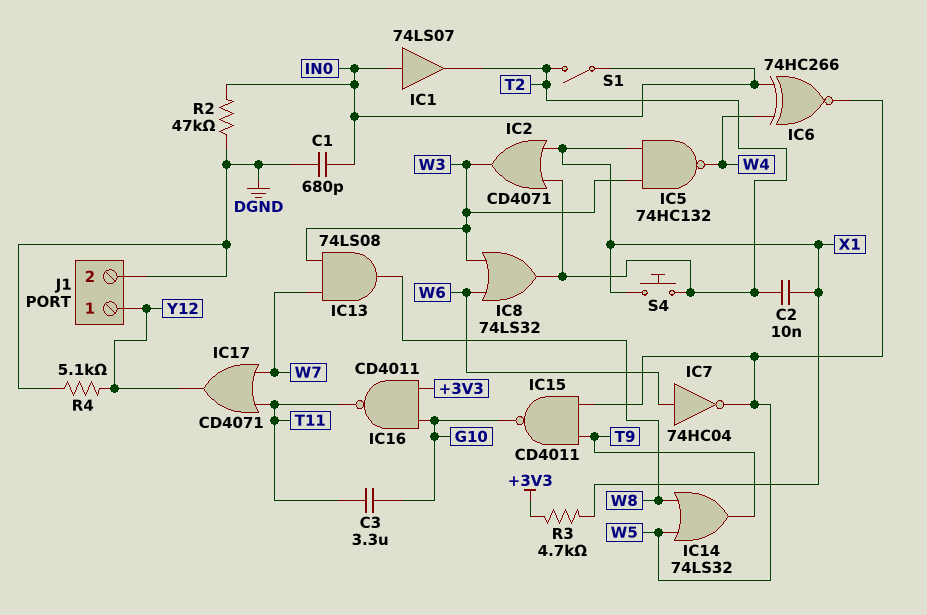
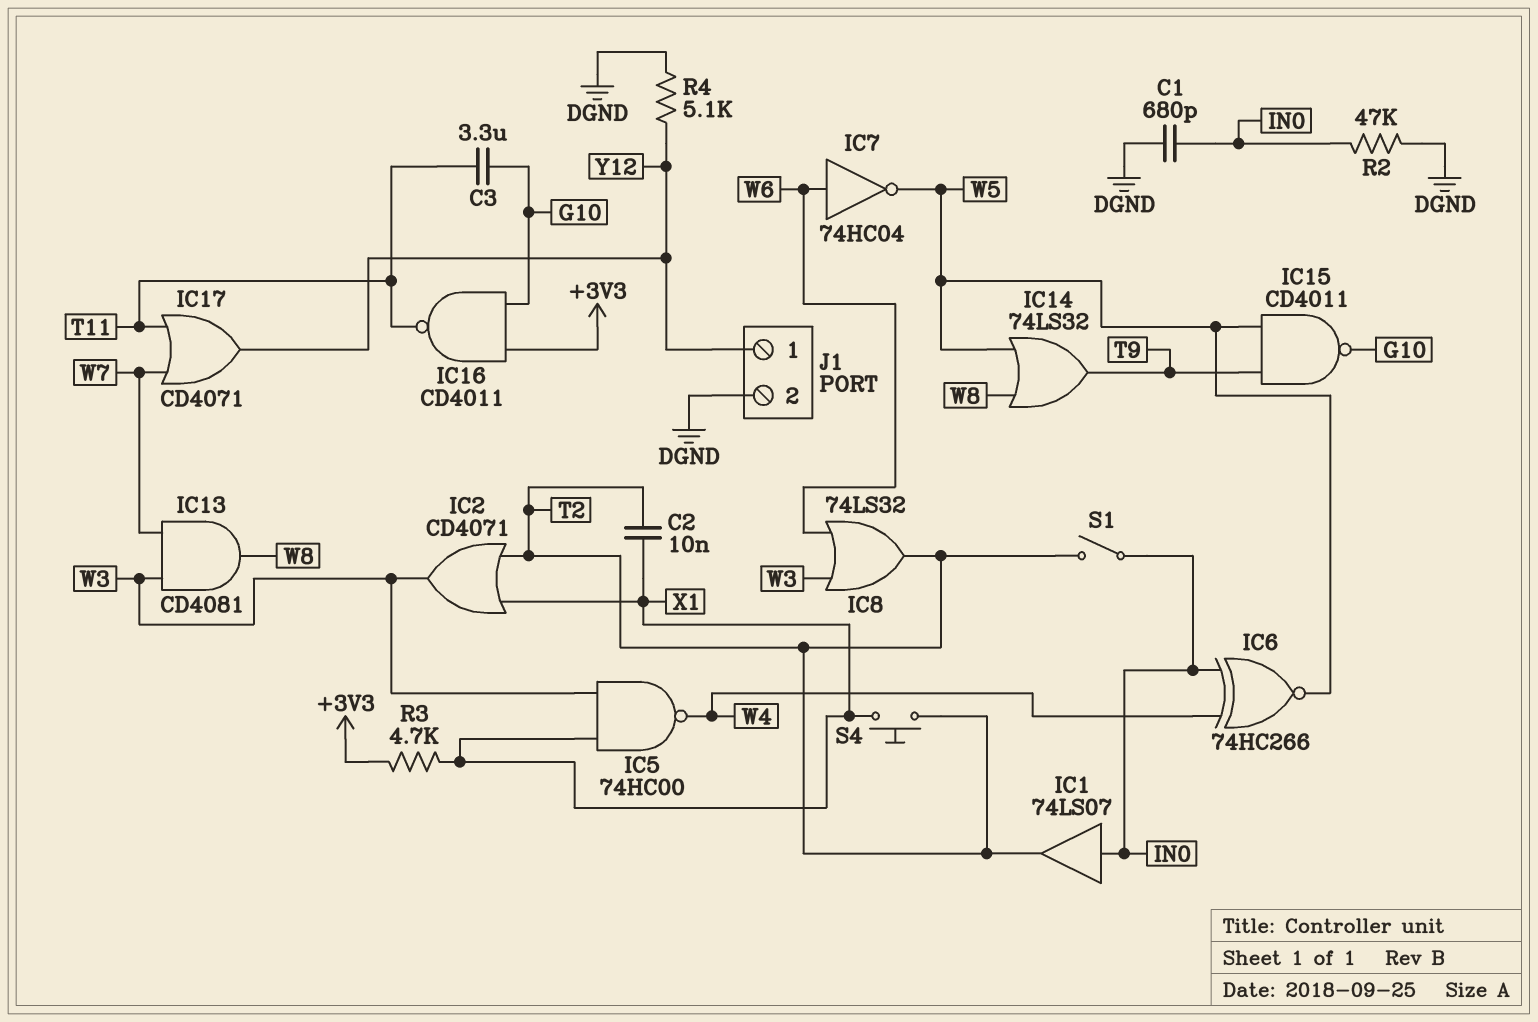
IC5: NAND 74HC132 (in W3, in X1, out W4) -> NAND 74HC00 (in W3, in X1, out W4)
IC13: AND 74LS08 (in W3, in W7, out W8) -> AND CD4081 (in W3, in W7, out W8)

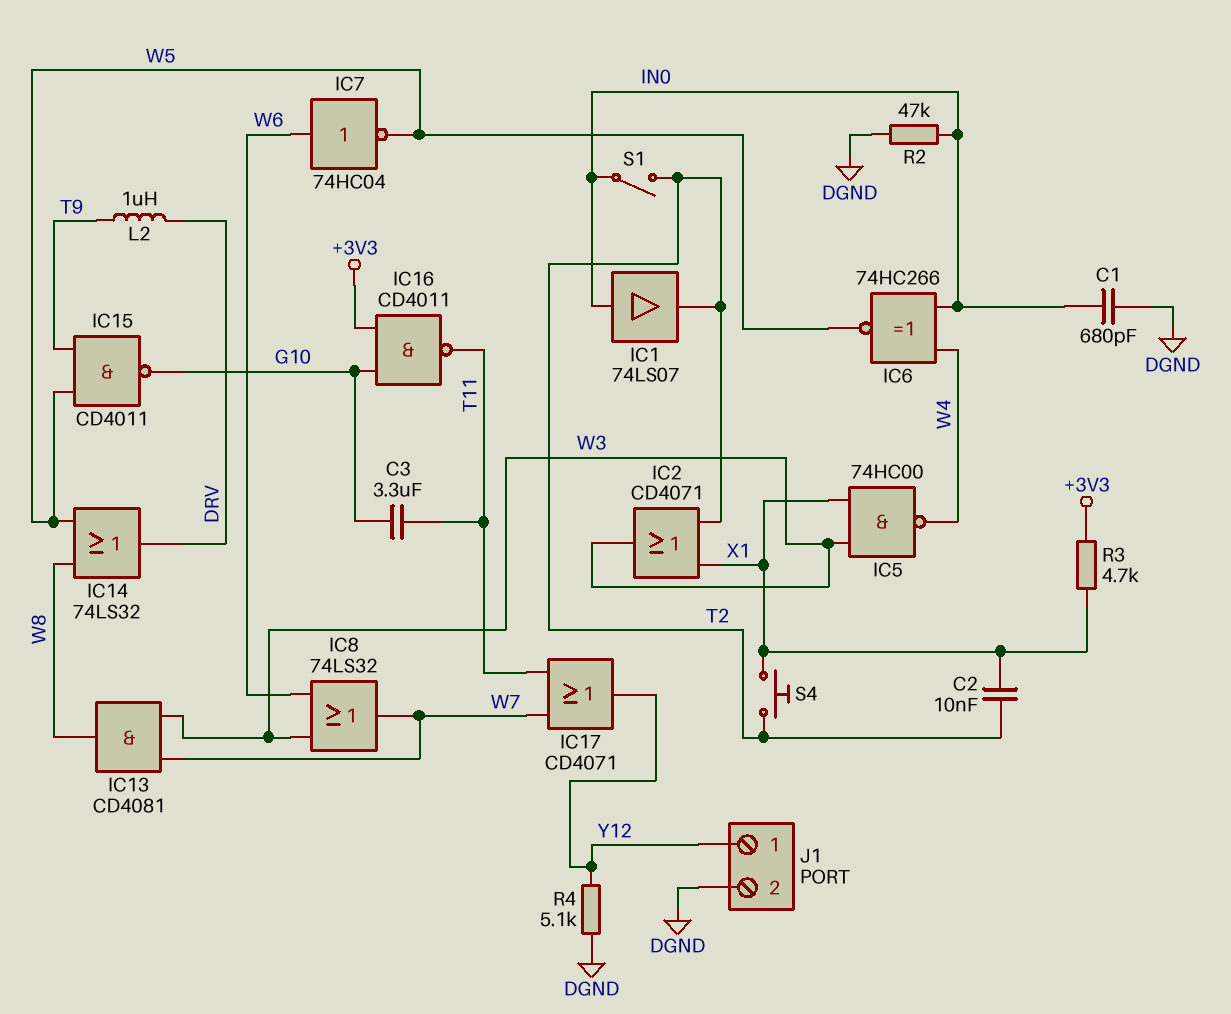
IC8: OR 74LS32 (in W3, in W6, out T2) -> OR 74LS32 (in W3, in W6, out W7)
IC14: OR 74LS32 (in W5, in W8, out T9) -> OR 74LS32 (in W5, in W8, out DRV)
L2: none -> 1uH (DRV, T9)

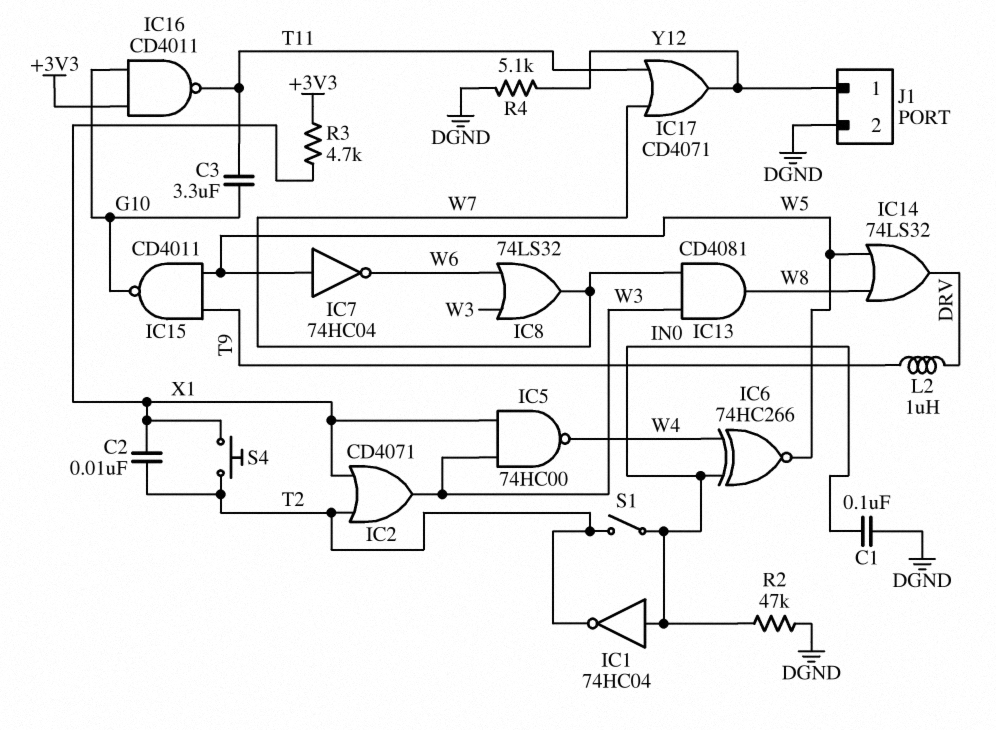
C1: 680pF (DGND, IN0) -> 100nF (DGND, IN0)
IC1: buffer 74LS07 (in IN0, out T2) -> NOT 74HC04 (in IN0, out T2)
IC7: NOT 74HC04 (in W6, out W5) -> NOT 74HC04 (in W5, out W6)

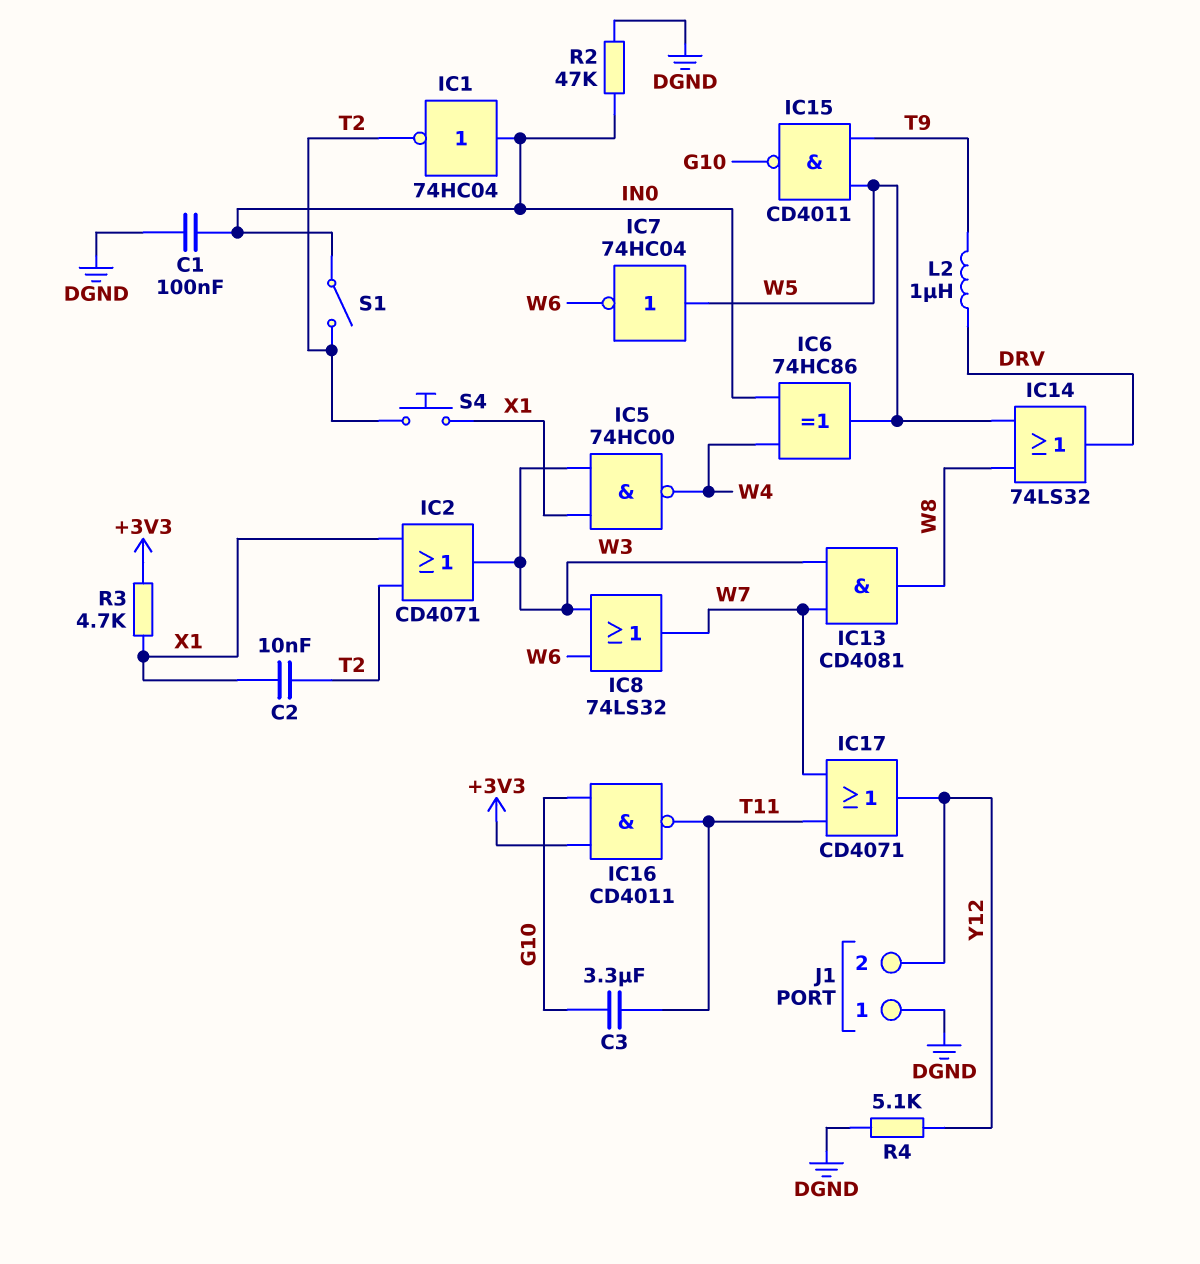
IC6: XNOR 74HC266 (in IN0, in W4, out W5) -> XOR 74HC86 (in IN0, in W4, out W5)
J1 pin 1: Y12 -> DGND
J1 pin 2: DGND -> Y12

